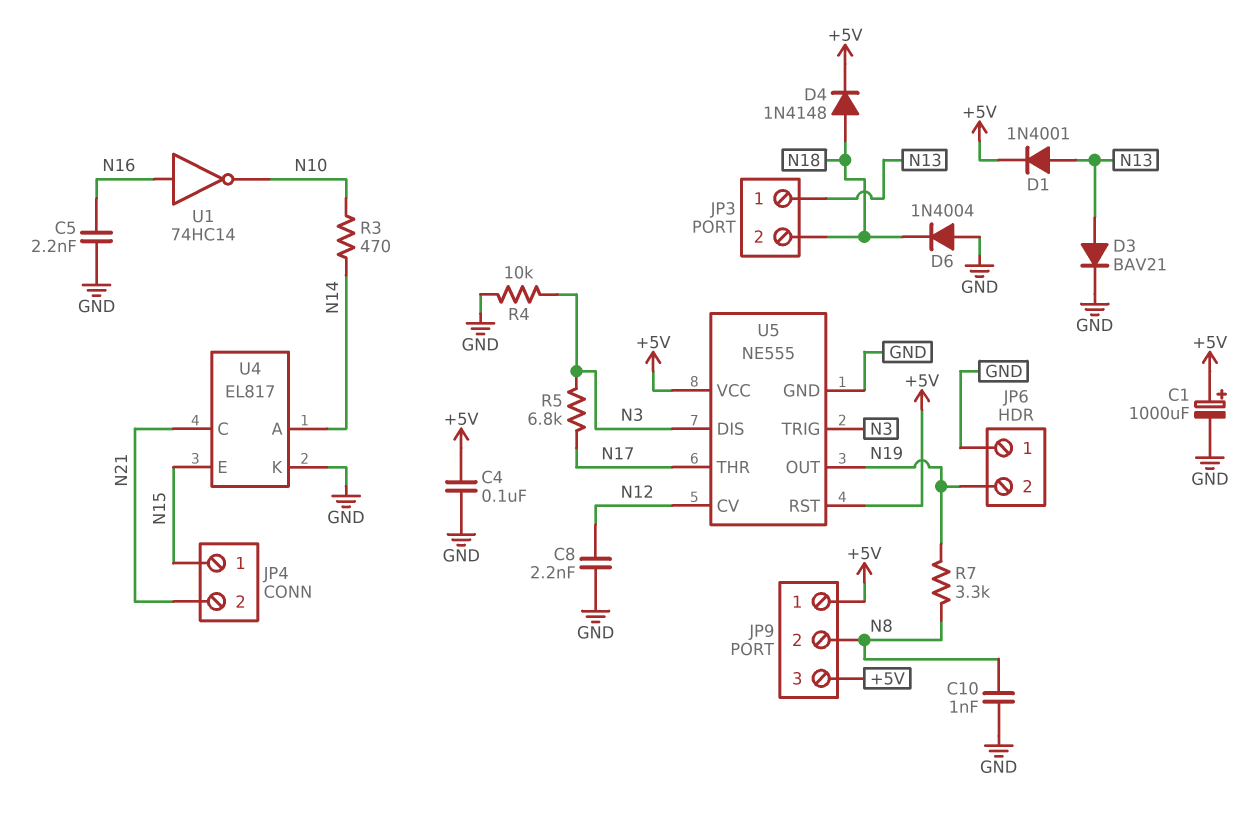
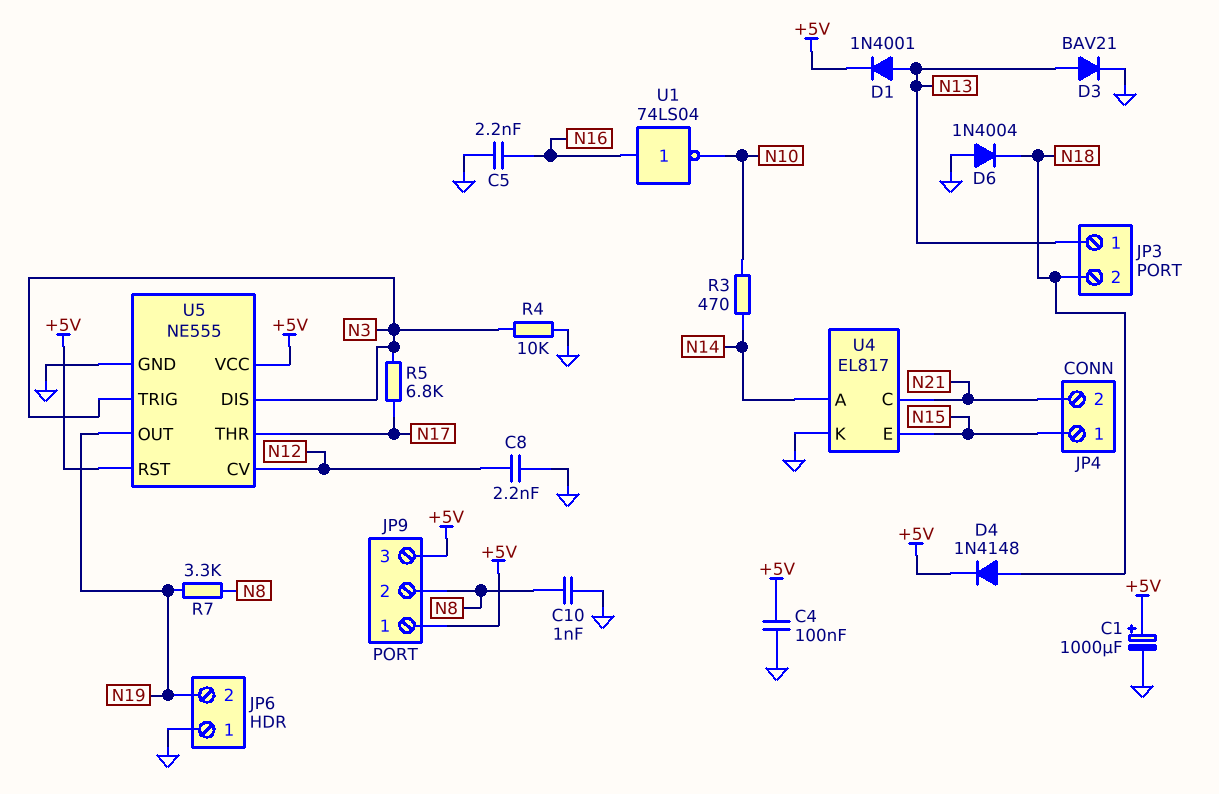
U1: NOT 74HC14 (in N16, out N10) -> NOT 74LS04 (in N16, out N10)

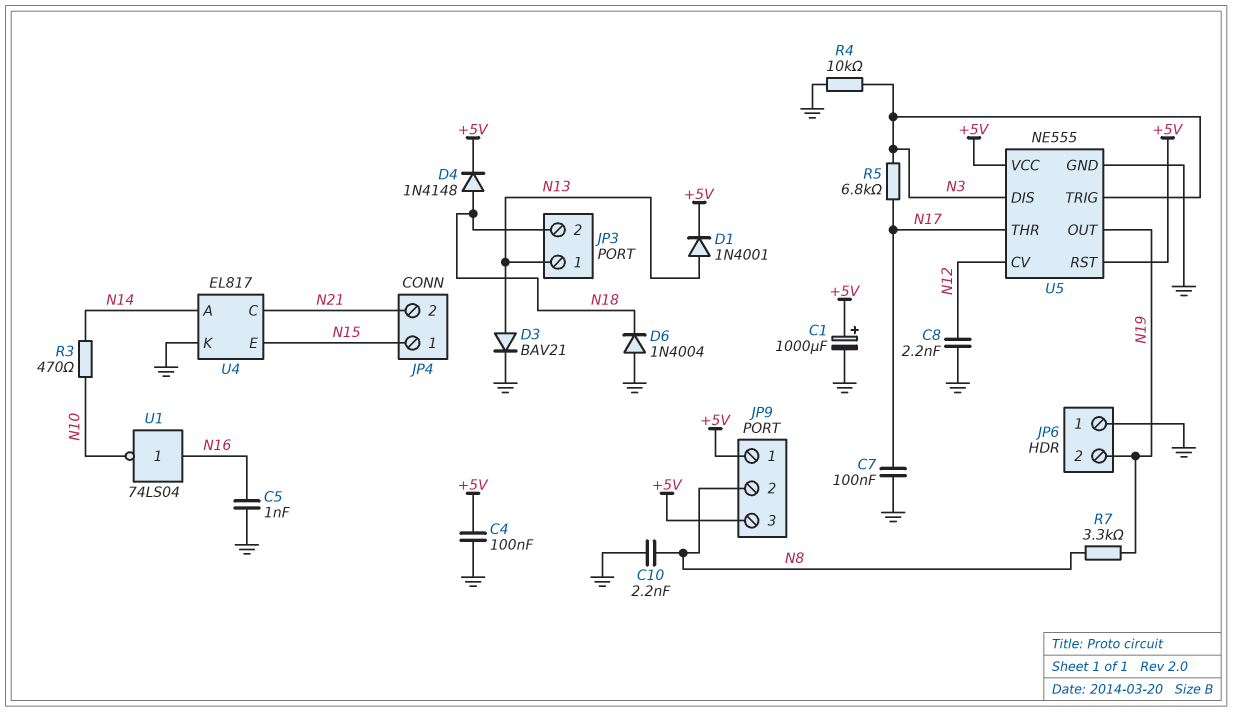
C5: 2.2nF (GND, N16) -> 1nF (GND, N16)
C7: none -> 100nF (GND, N17)
C10: 1nF (GND, N8) -> 2.2nF (GND, N8)

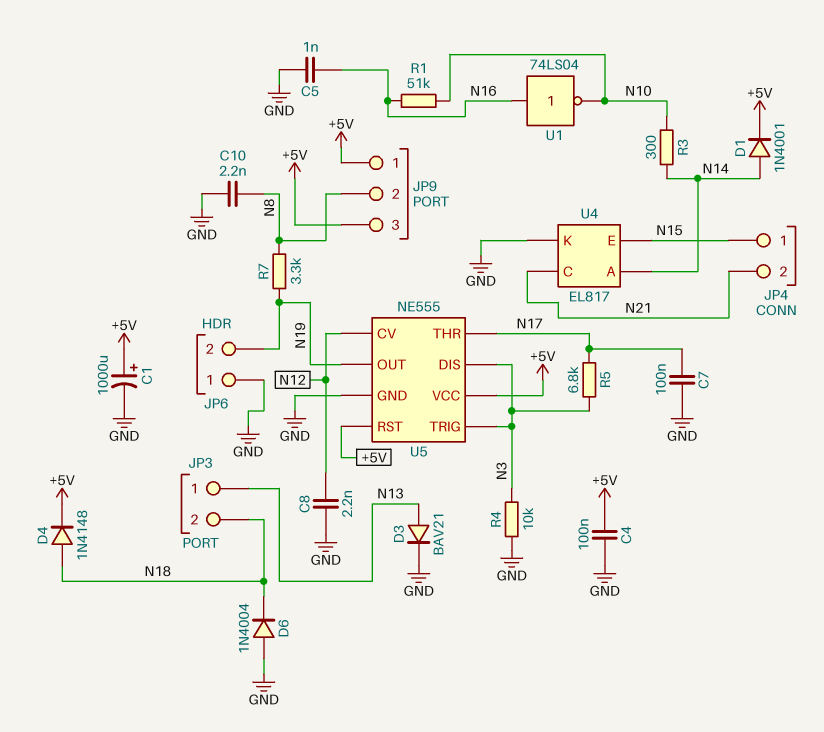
D1: diode 1N4001 (A N13, K +5V) -> diode 1N4001 (A N14, K +5V)
R1: none -> 51k (N10, N16)
R3: 470 (N10, N14) -> 300 (N10, N14)

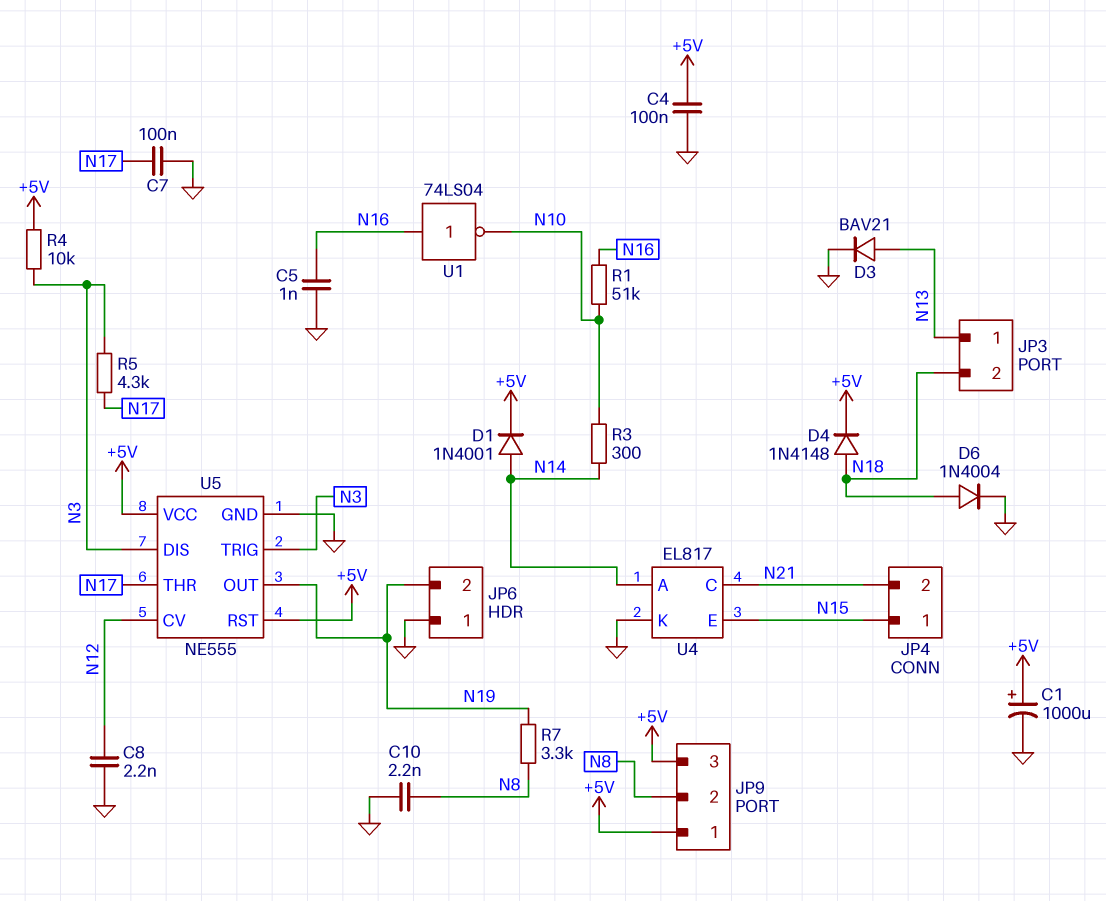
D6: diode 1N4004 (A GND, K N18) -> diode 1N4004 (A N18, K GND)
R4: 10k (GND, N3) -> 10k (+5V, N3)
R5: 6.8k (N3, N17) -> 4.3k (N3, N17)

